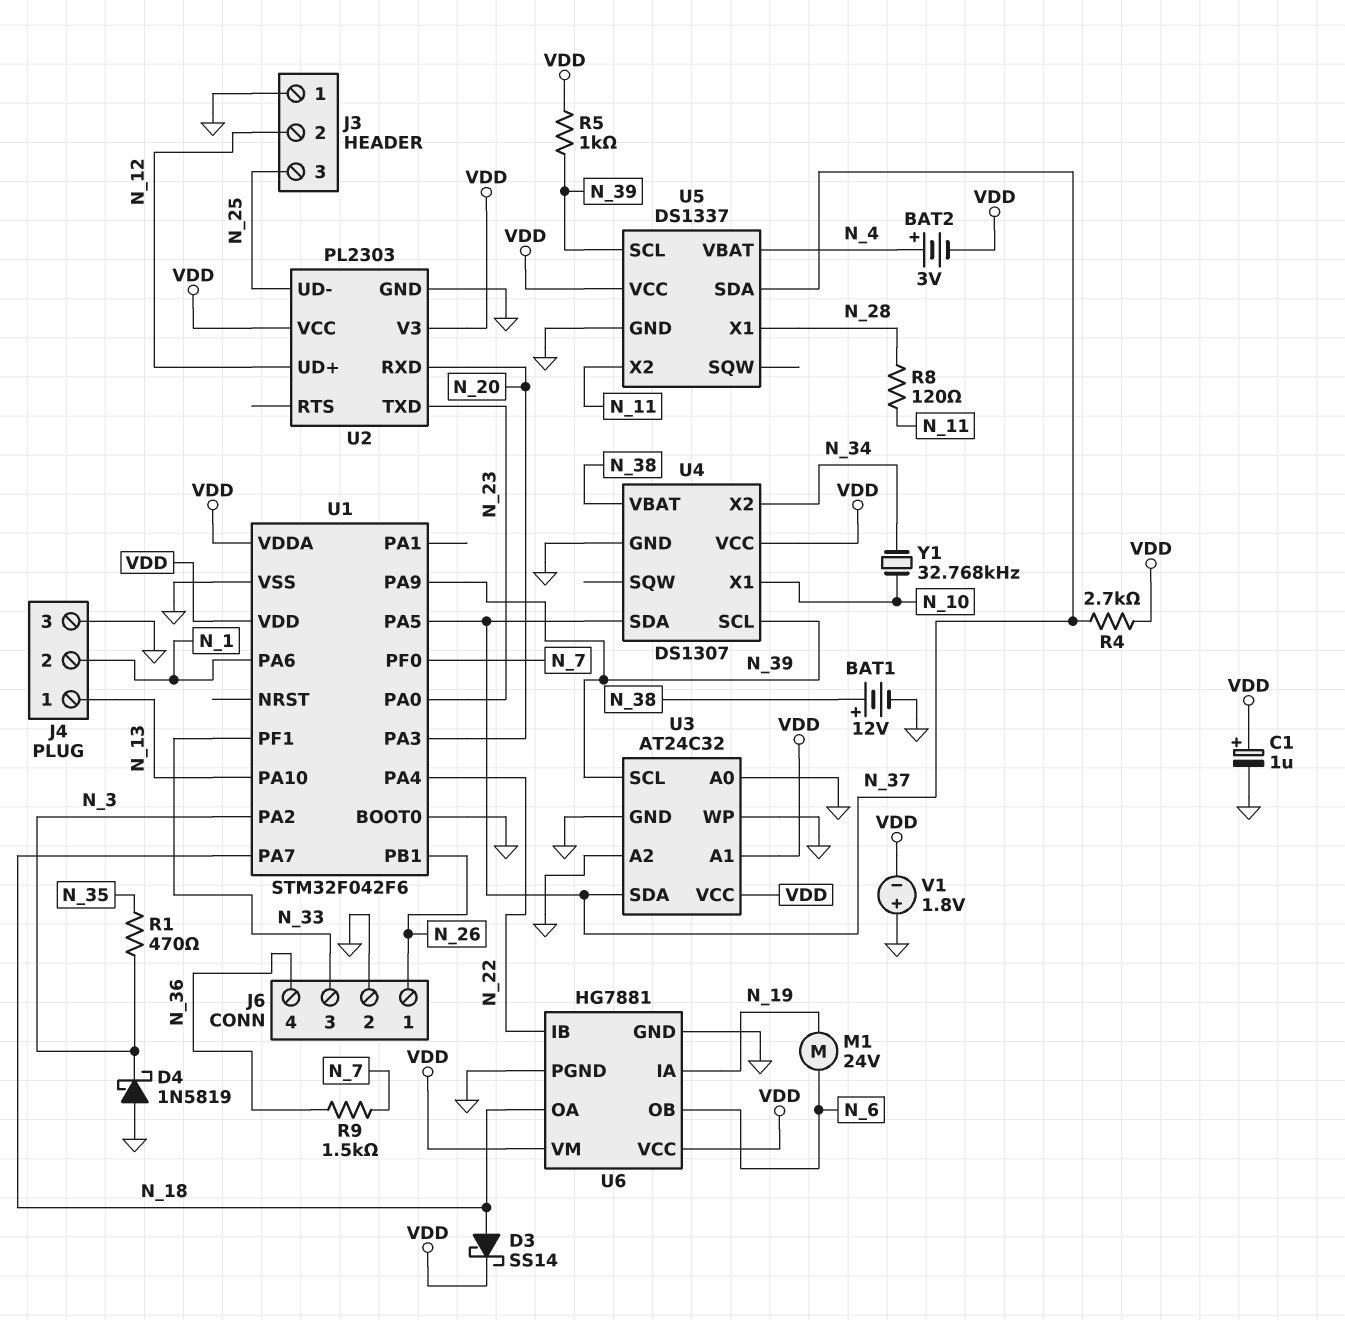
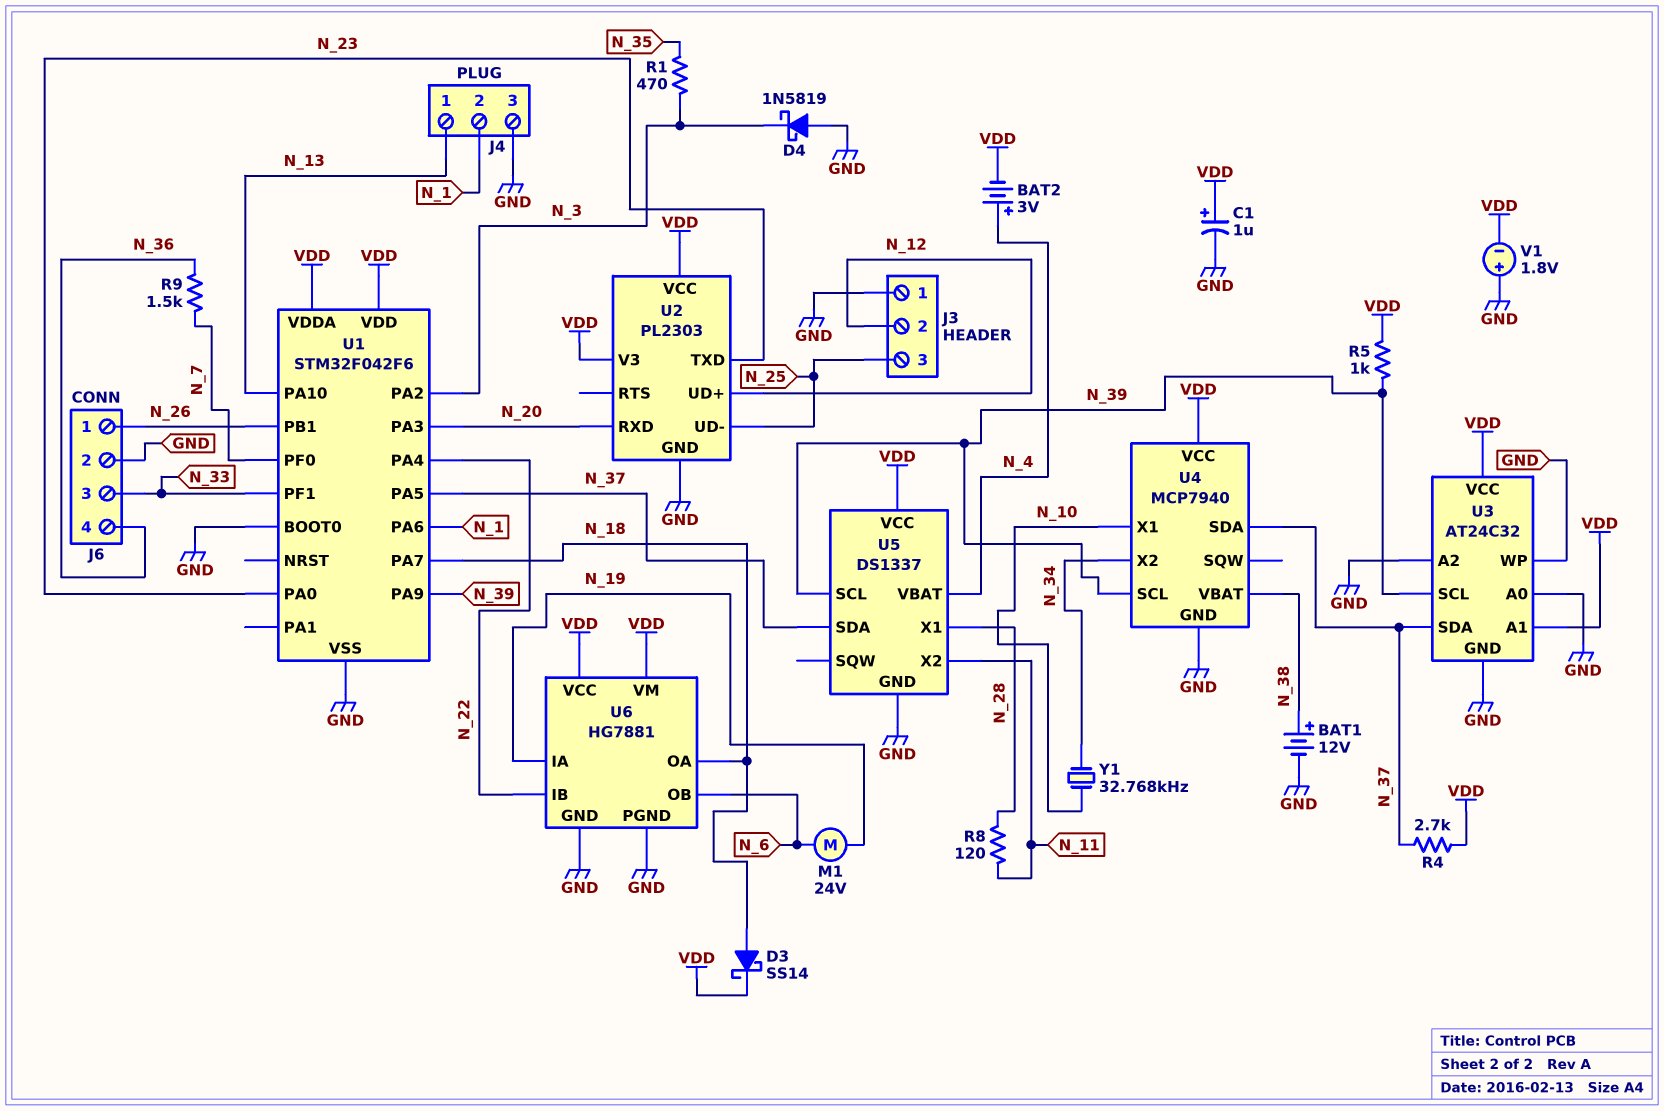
U4: DS1307 -> MCP7940

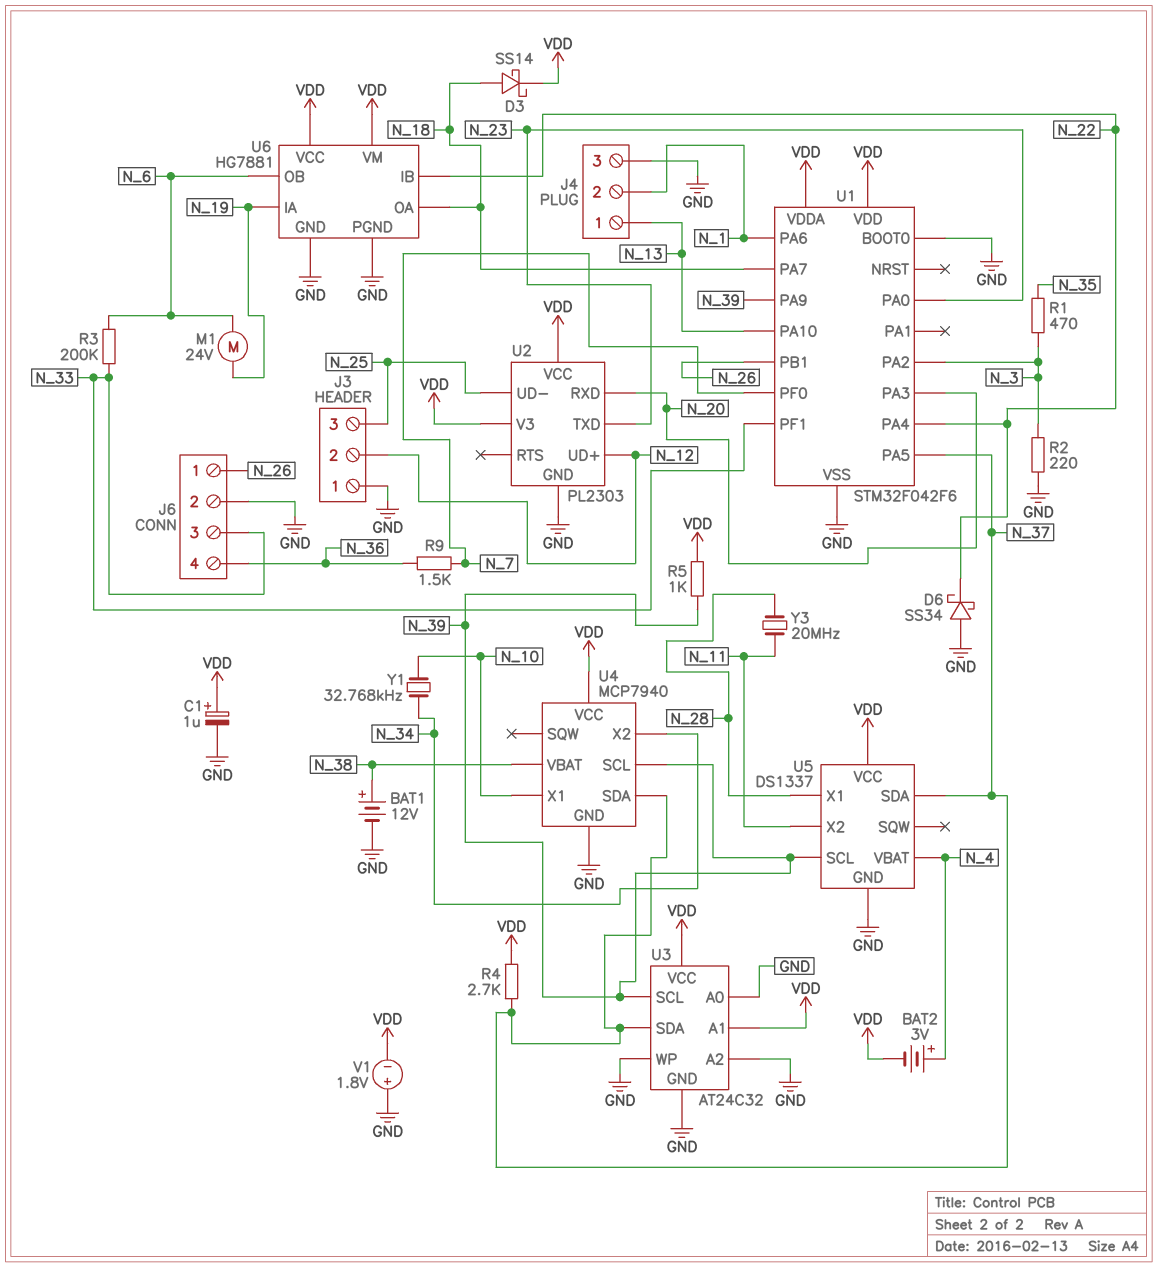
D4: schottky 1N5819 (A GND, K N_3) -> none
D6: none -> schottky SS34 (A GND, K N_22)
R2: none -> 220 (GND, N_3)
R3: none -> 200k (N_6, N_33)
R8: 120 (N_11, N_28) -> none
Y3: none -> 20MHz (N_11, N_28)

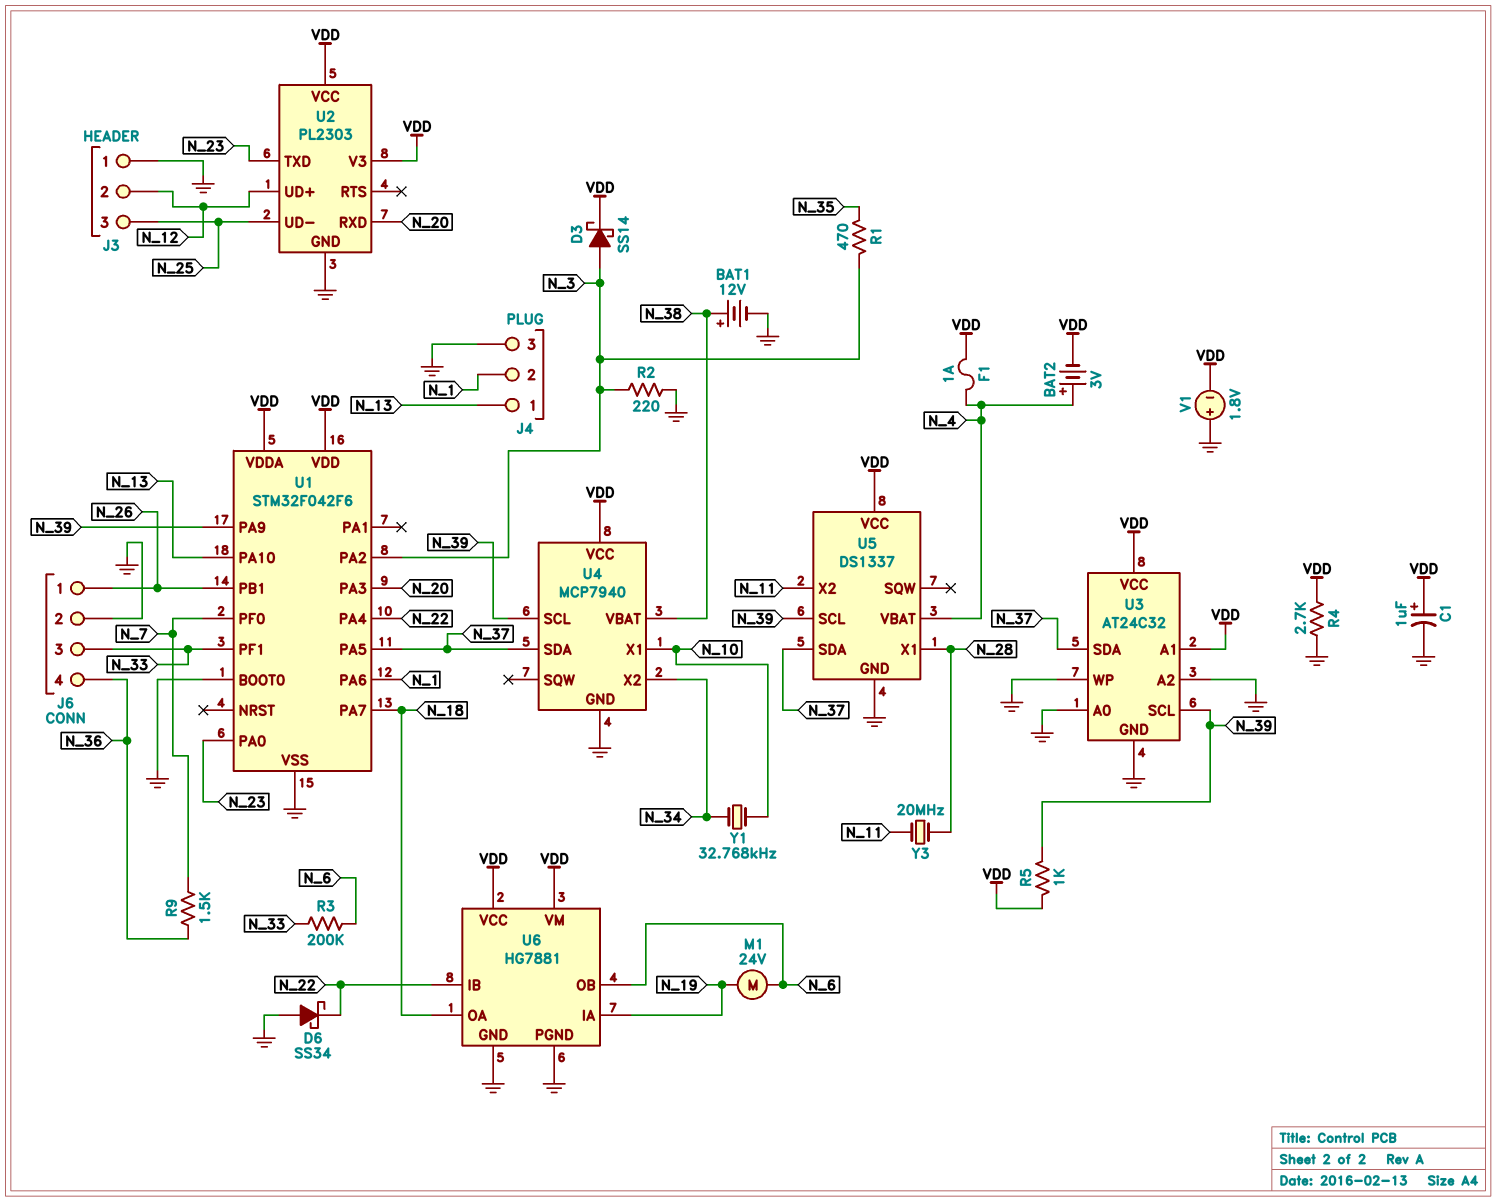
D3: schottky SS14 (A N_18, K VDD) -> schottky SS14 (A N_3, K VDD)
F1: none -> 1A (N_4, VDD)
R4: 2.7k (N_37, VDD) -> 2.7k (GND, VDD)

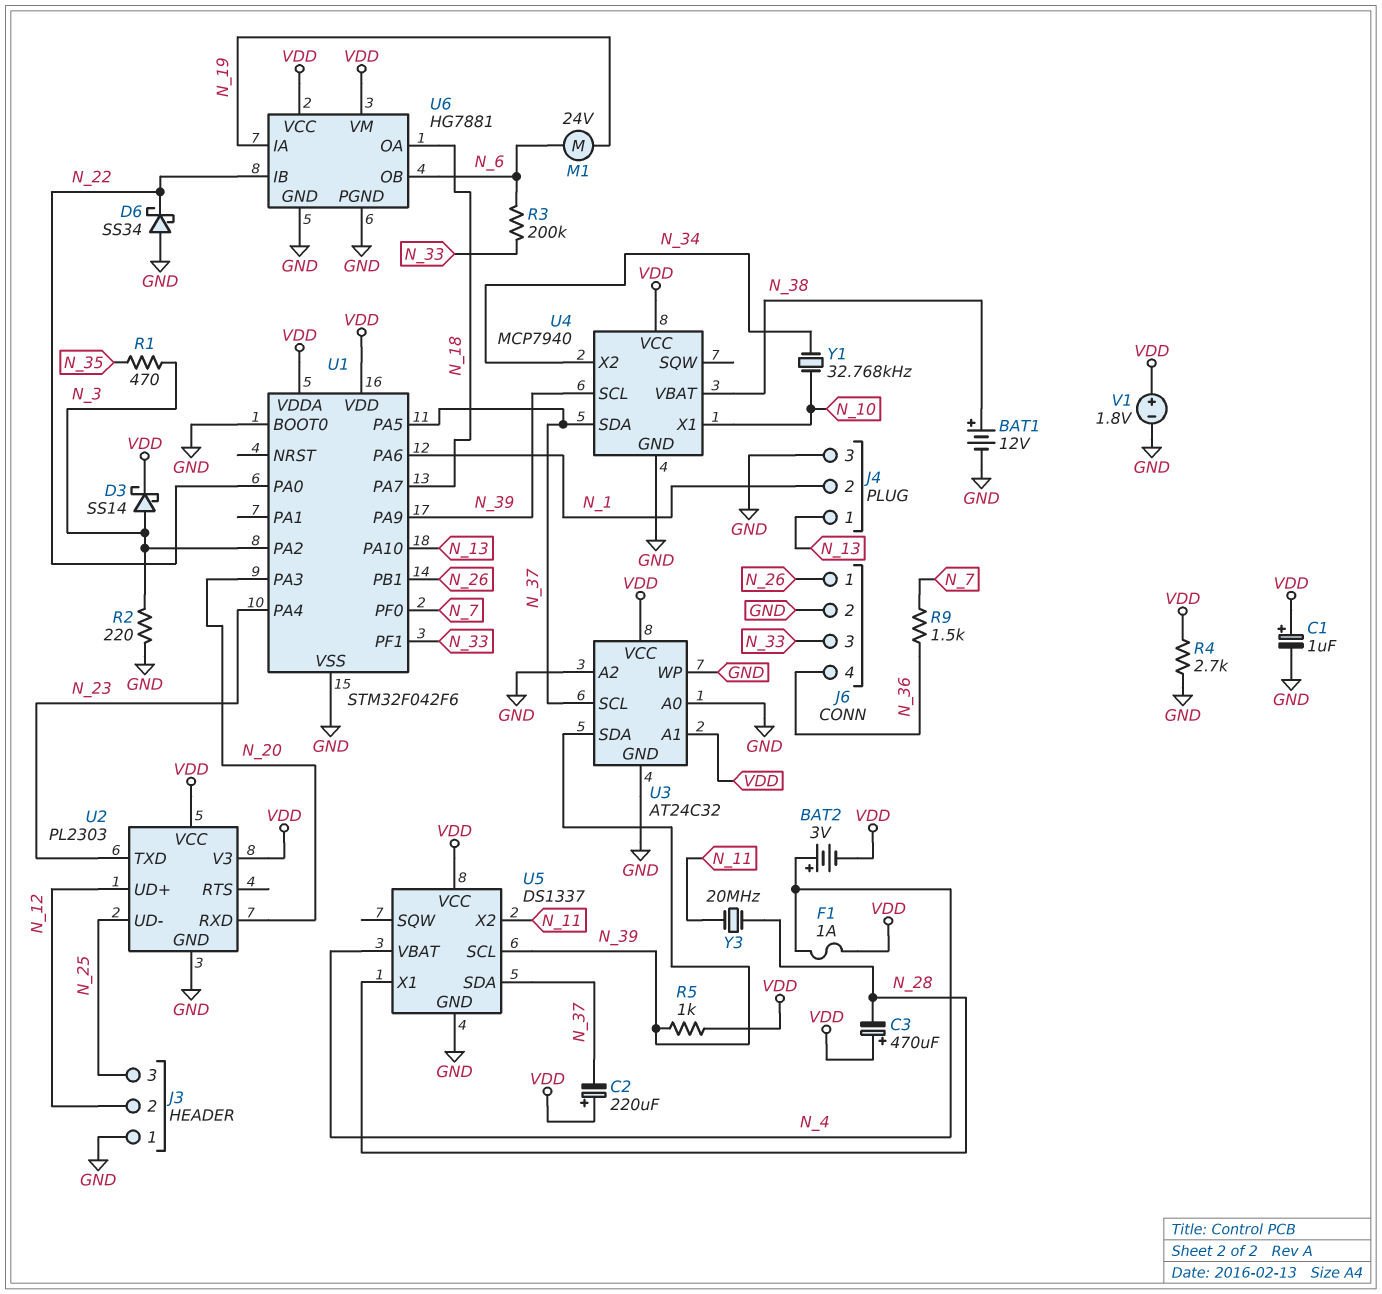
C2: none -> 220uF (plus VDD, minus N_37)
C3: none -> 470uF (plus VDD, minus N_28)
U1 pin PA0: N_23 -> N_22
U1 pin PA4: N_22 -> N_23
U3 pin SCL: N_39 -> N_37
U3 pin SDA: N_37 -> N_39
V1: 1.8V (plus GND, minus VDD) -> 1.8V (plus VDD, minus GND)

